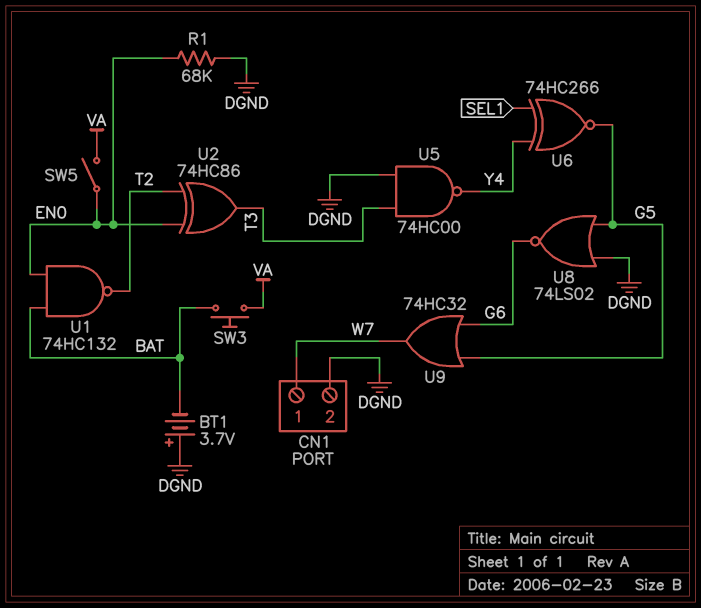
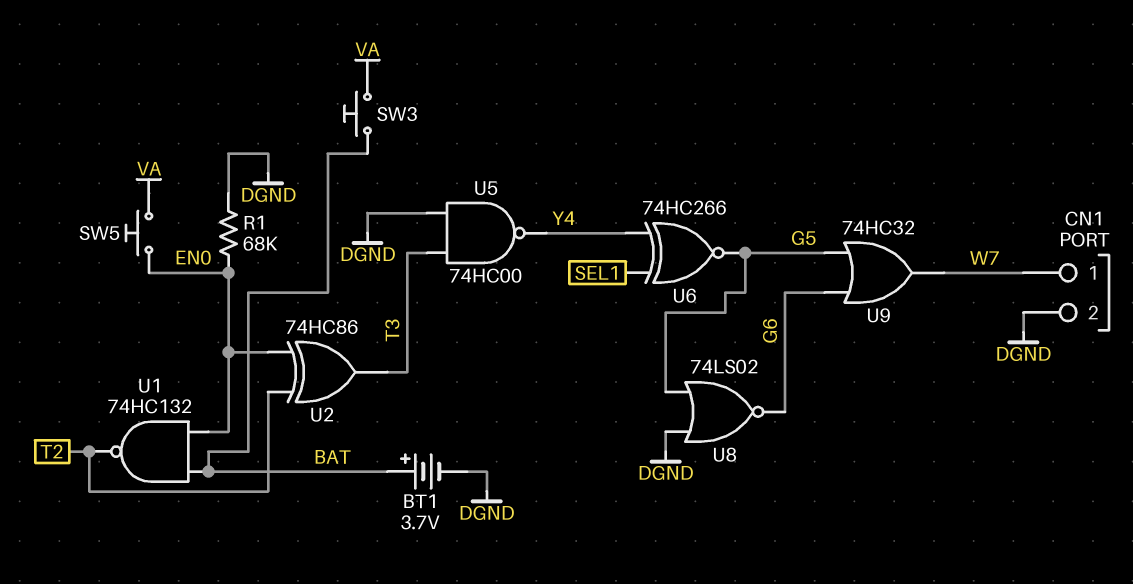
BT1: 3.7V (plus DGND, minus BAT) -> 3.7V (plus BAT, minus DGND)
SW5: switch (EN0, VA) -> button (EN0, VA)

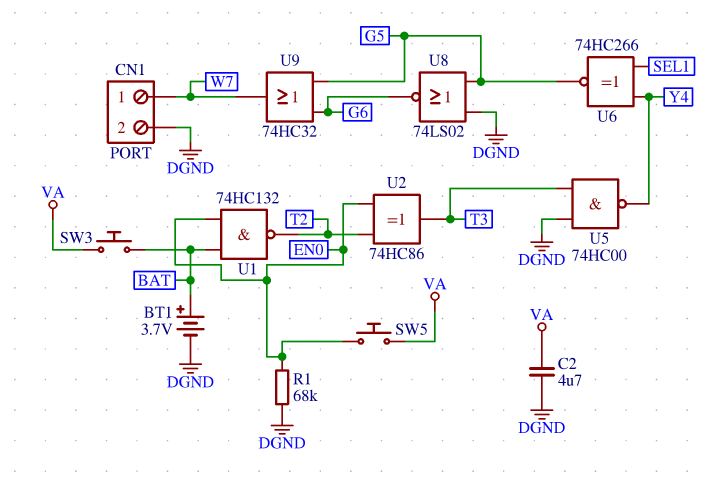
C2: none -> 4.7uF (DGND, VA)

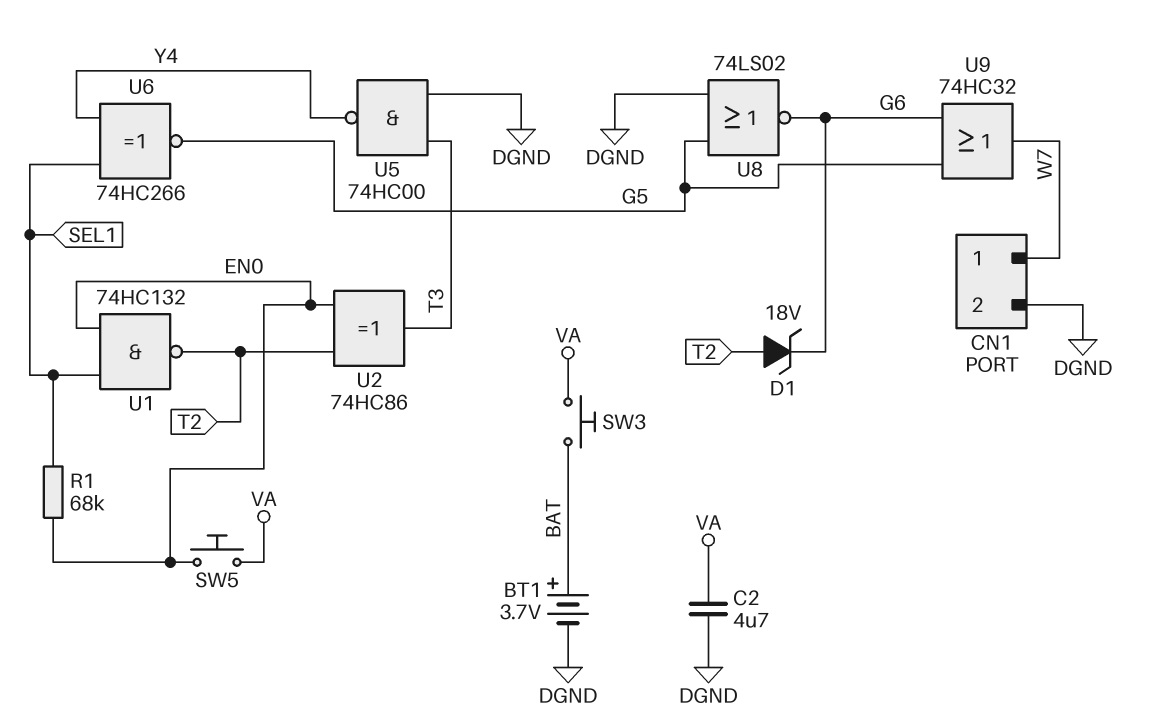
D1: none -> zener 18V (A T2, K G6)
R1: 68k (DGND, EN0) -> 68k (EN0, SEL1)
U1: NAND 74HC132 (in BAT, in EN0, out T2) -> NAND 74HC132 (in EN0, in SEL1, out T2)

